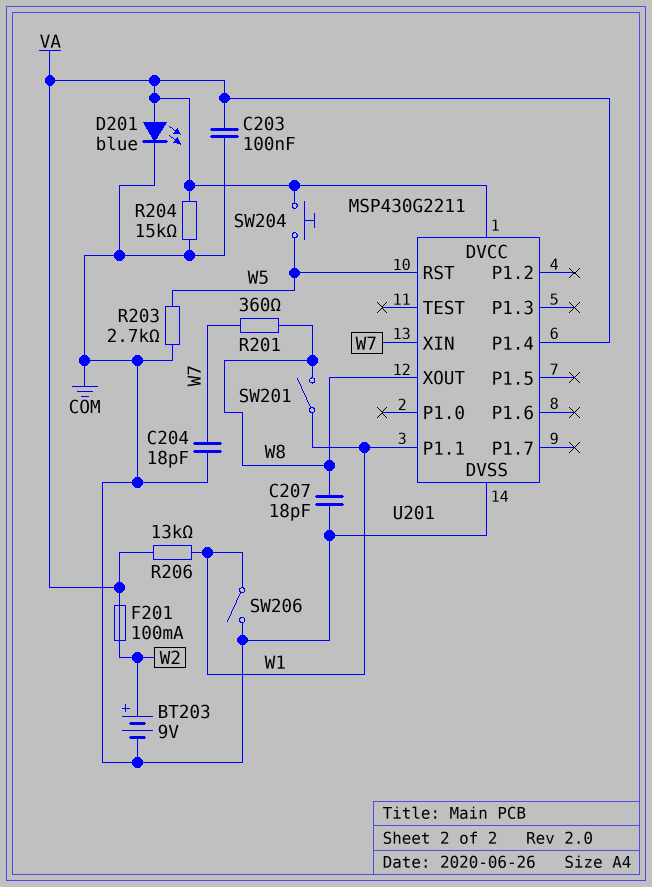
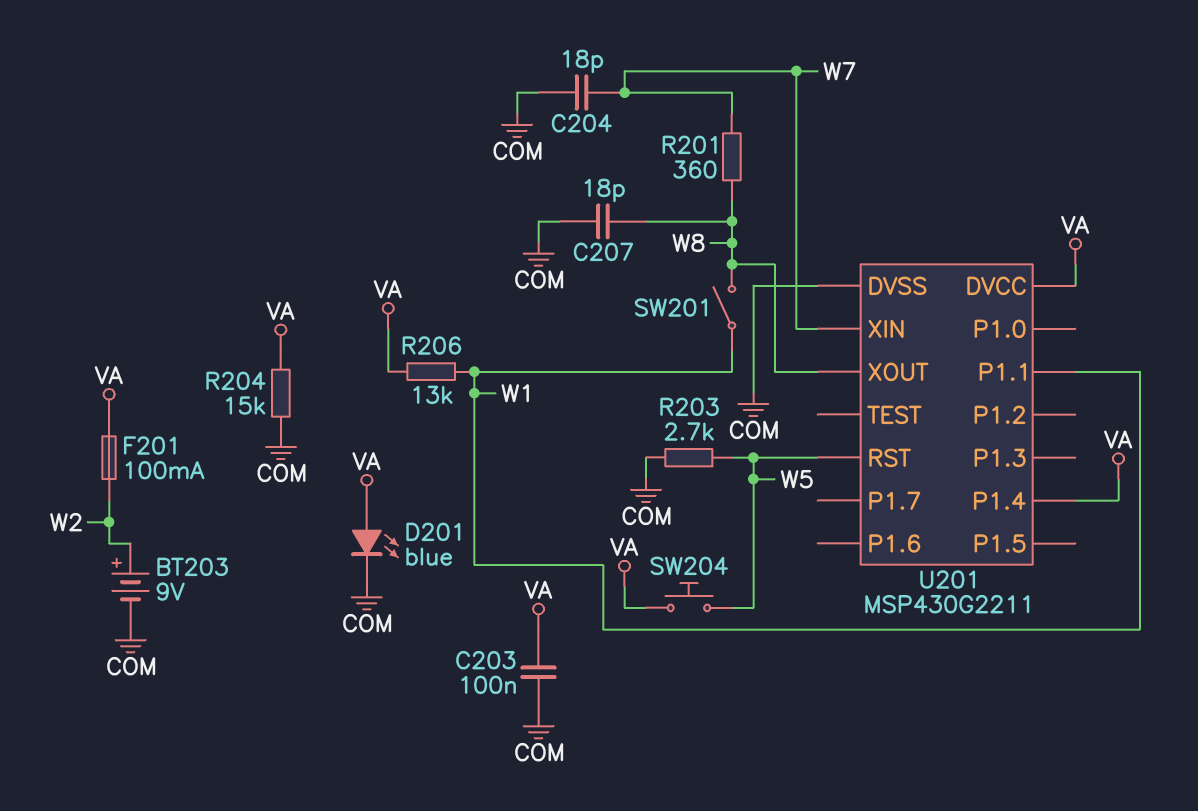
SW206: switch (COM, W1) -> none

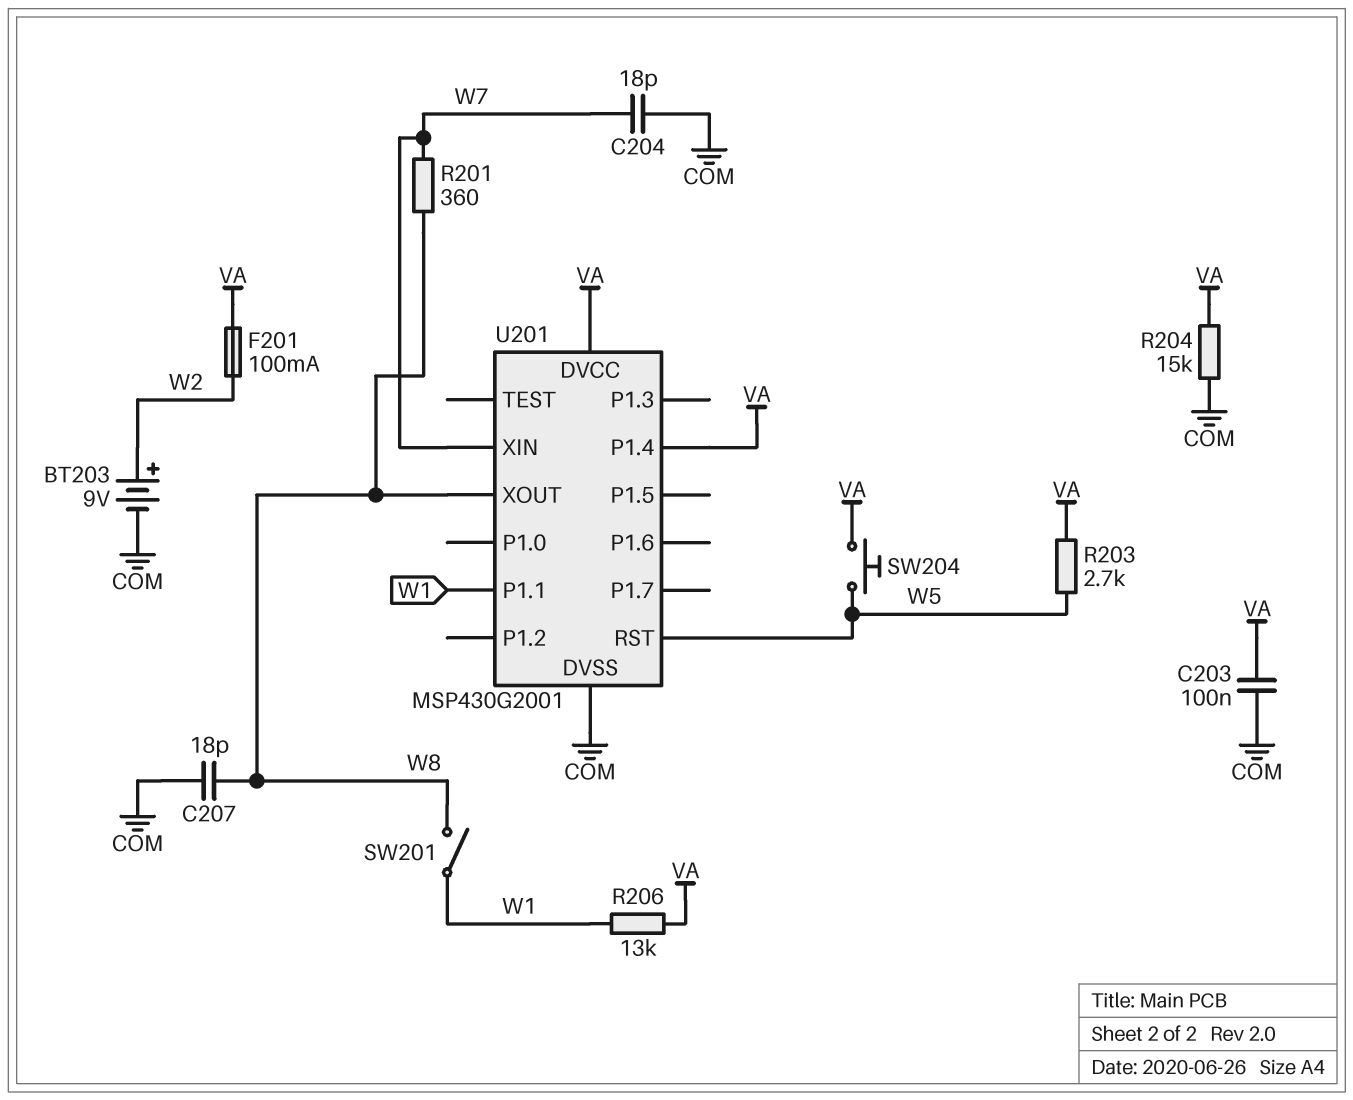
D201: LED blue (A VA, K COM) -> none
R203: 2.7k (COM, W5) -> 2.7k (VA, W5)
U201: MSP430G2211 -> MSP430G2001

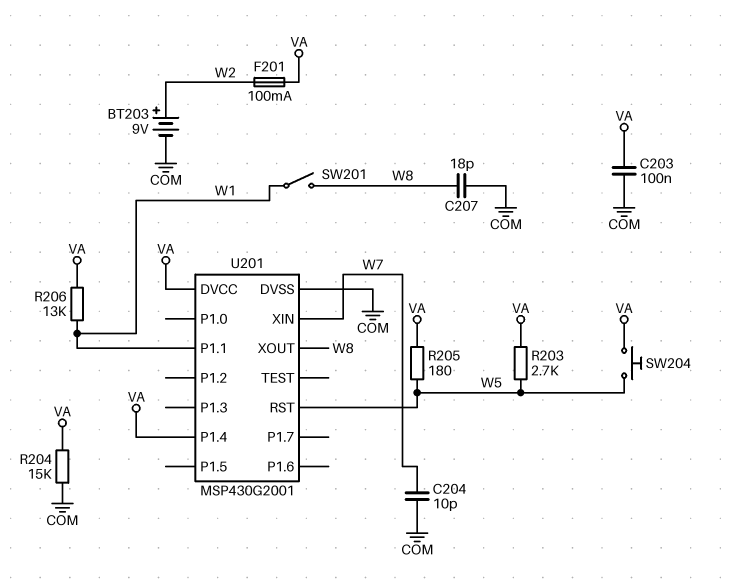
C204: 18pF (COM, W7) -> 10pF (COM, W7)
R201: 360 (W7, W8) -> none
R205: none -> 180 (VA, W5)

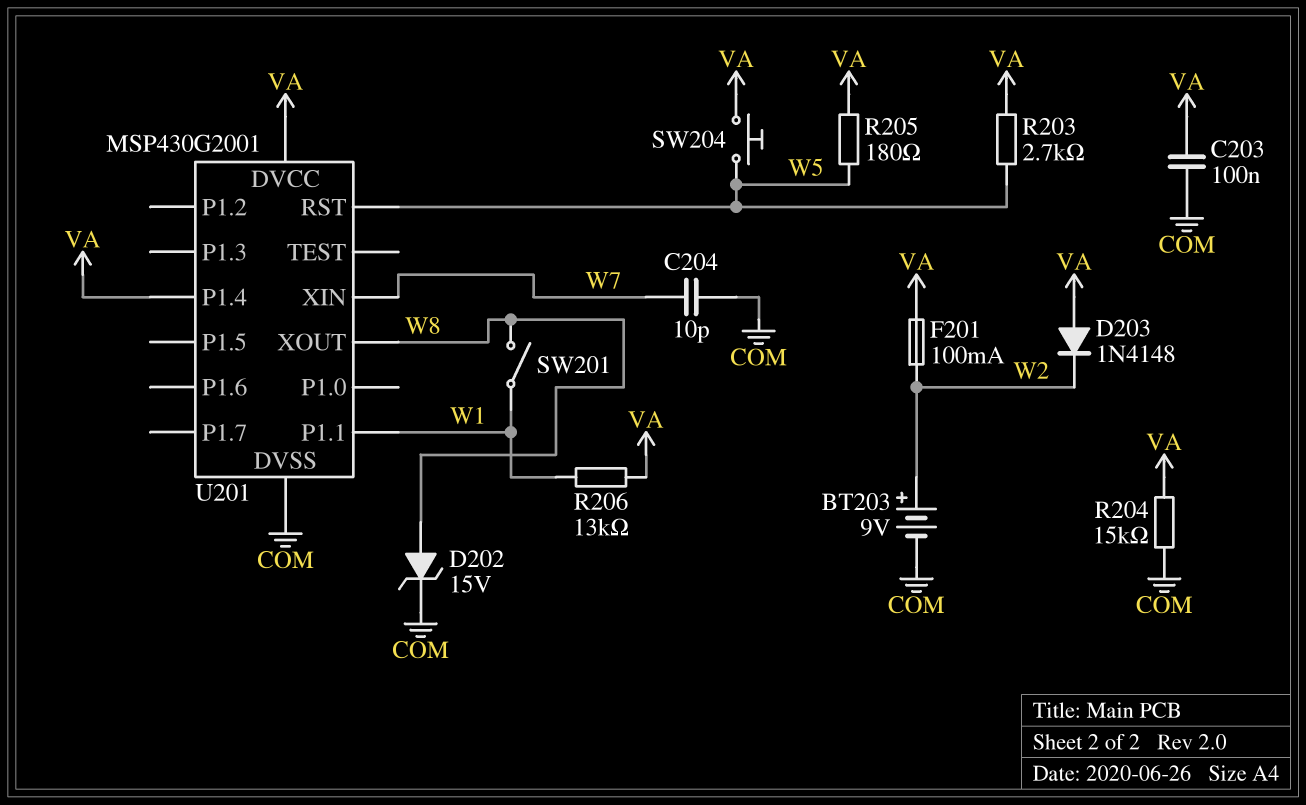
C207: 18pF (COM, W8) -> none
D202: none -> zener 15V (A W8, K COM)
D203: none -> diode 1N4148 (A VA, K W2)

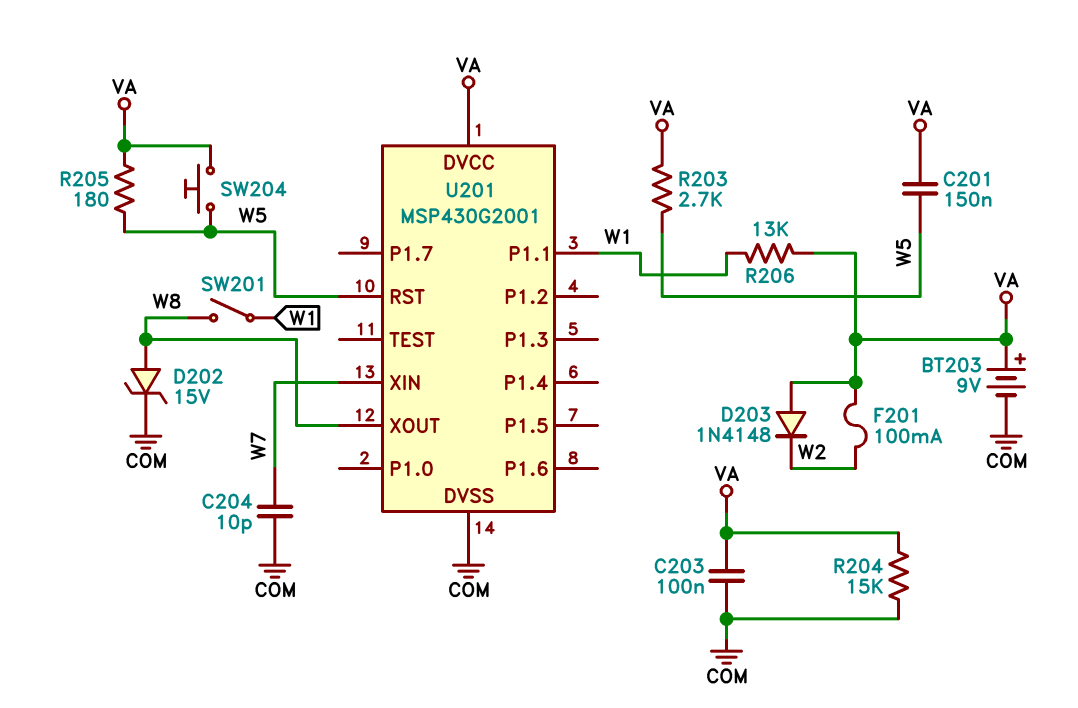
BT203: 9V (plus W2, minus COM) -> 9V (plus VA, minus COM)
C201: none -> 150nF (VA, W5)
U201 pin P1.4: VA -> none

